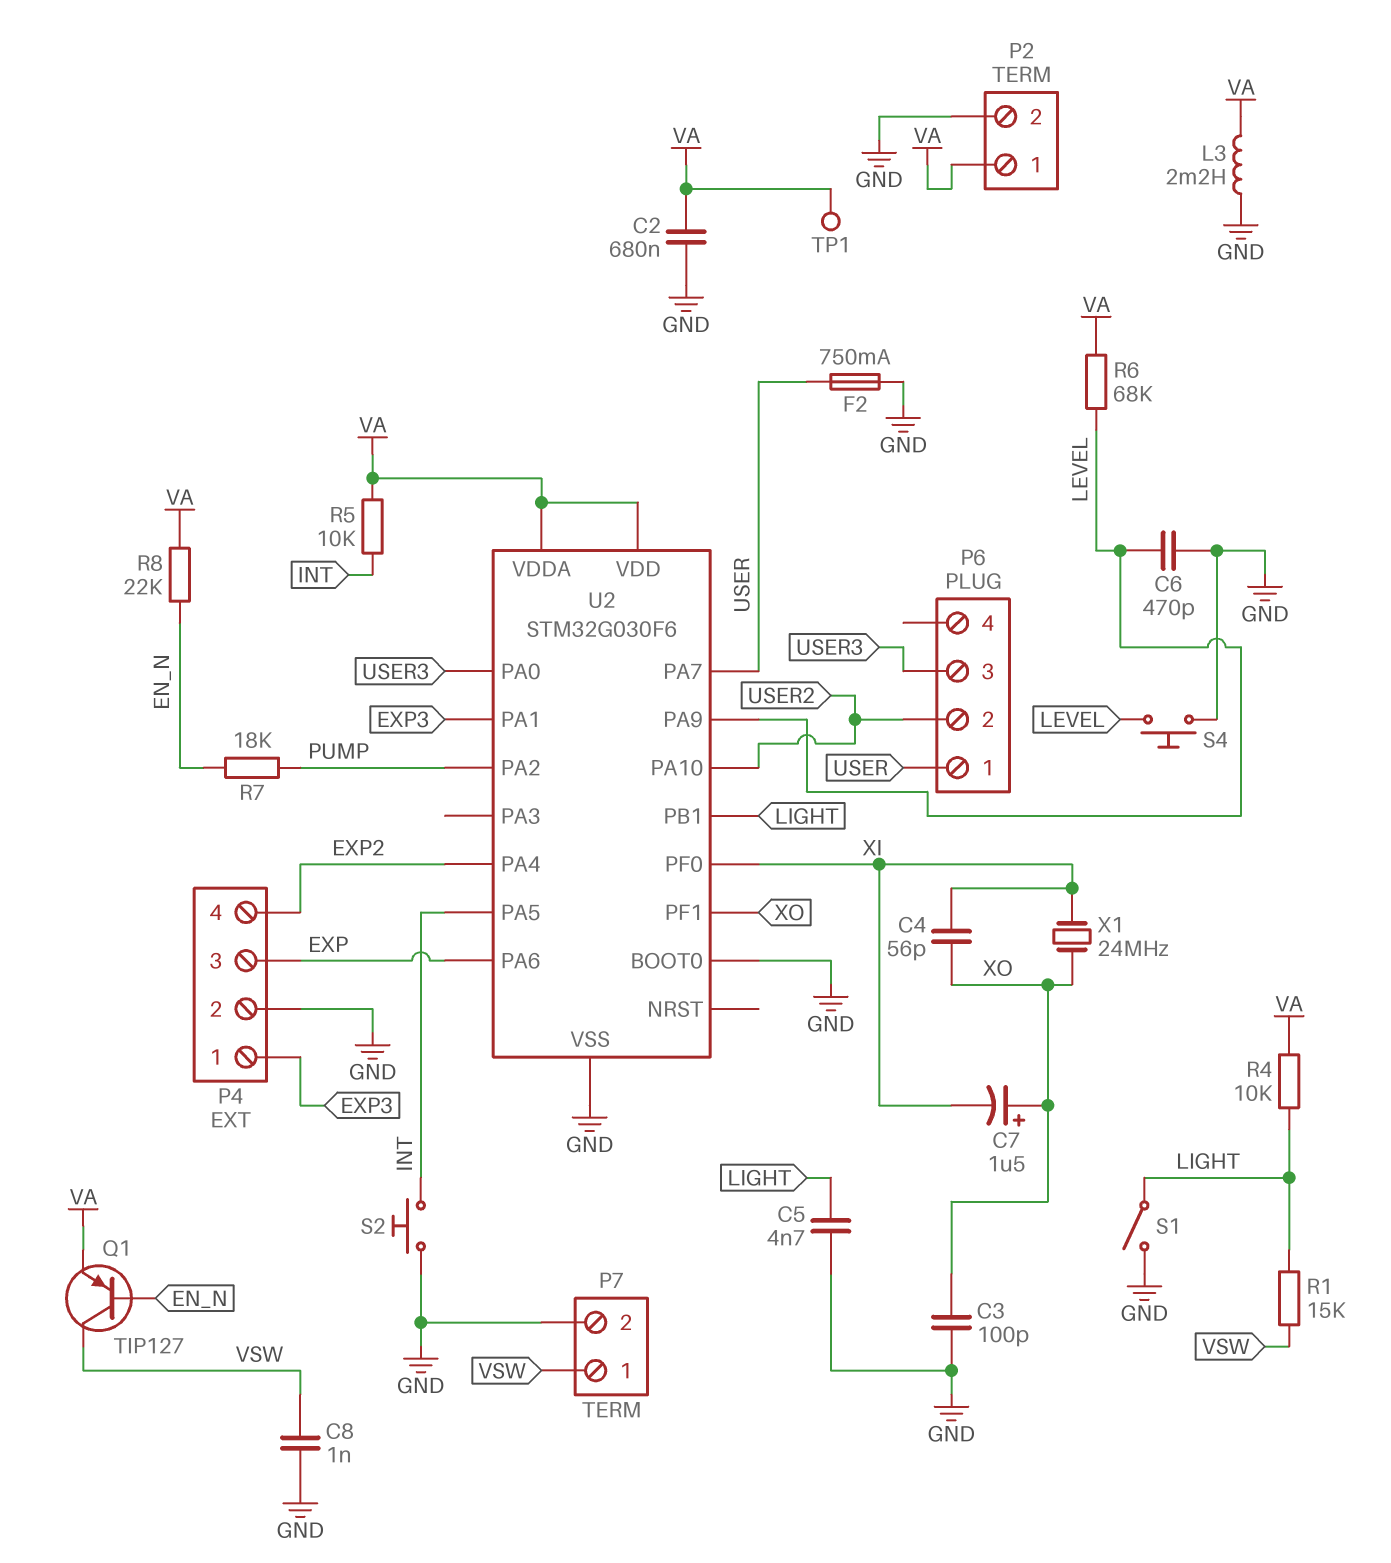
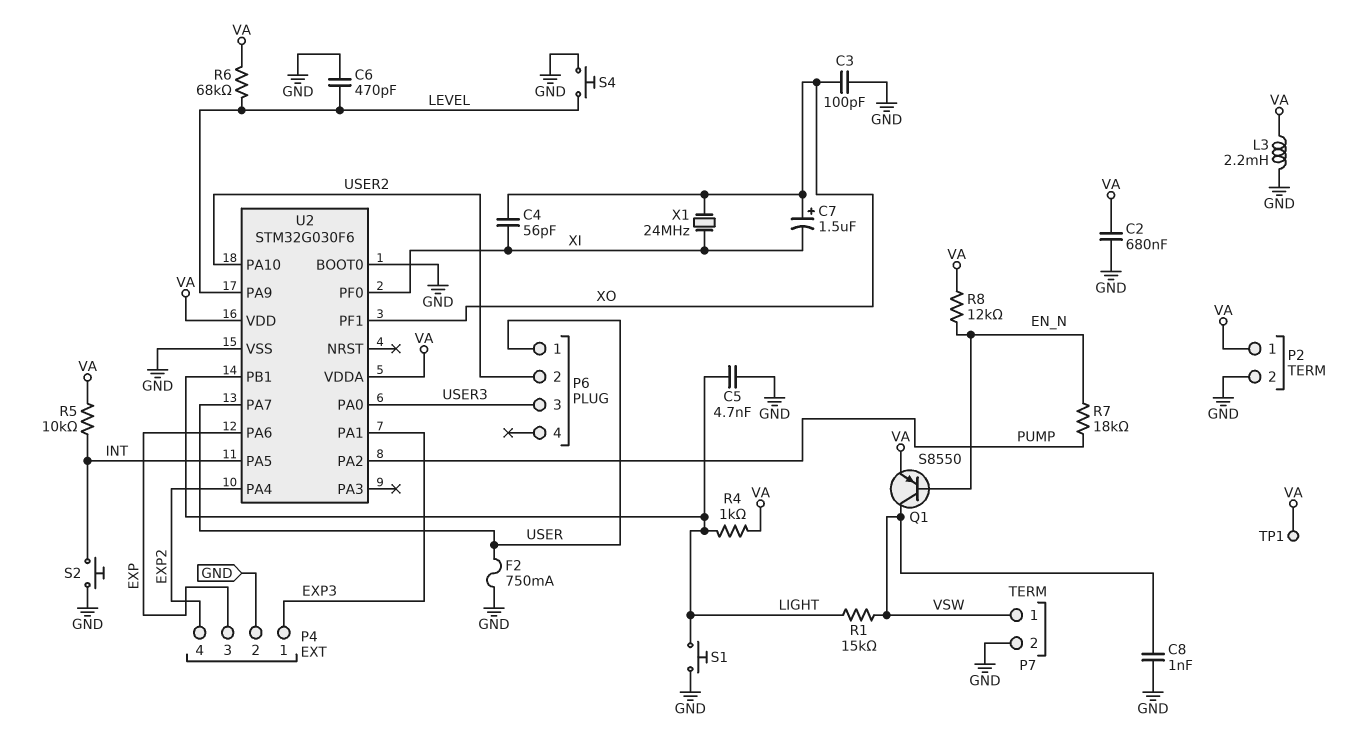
Q1: PNP TIP127 (B EN_N, C VSW, E VA) -> PNP S8550 (B EN_N, C VSW, E VA)
R4: 10k (LIGHT, VA) -> 1k (LIGHT, VA)
R8: 22k (EN_N, VA) -> 12k (EN_N, VA)
S1: switch (GND, LIGHT) -> button (GND, LIGHT)

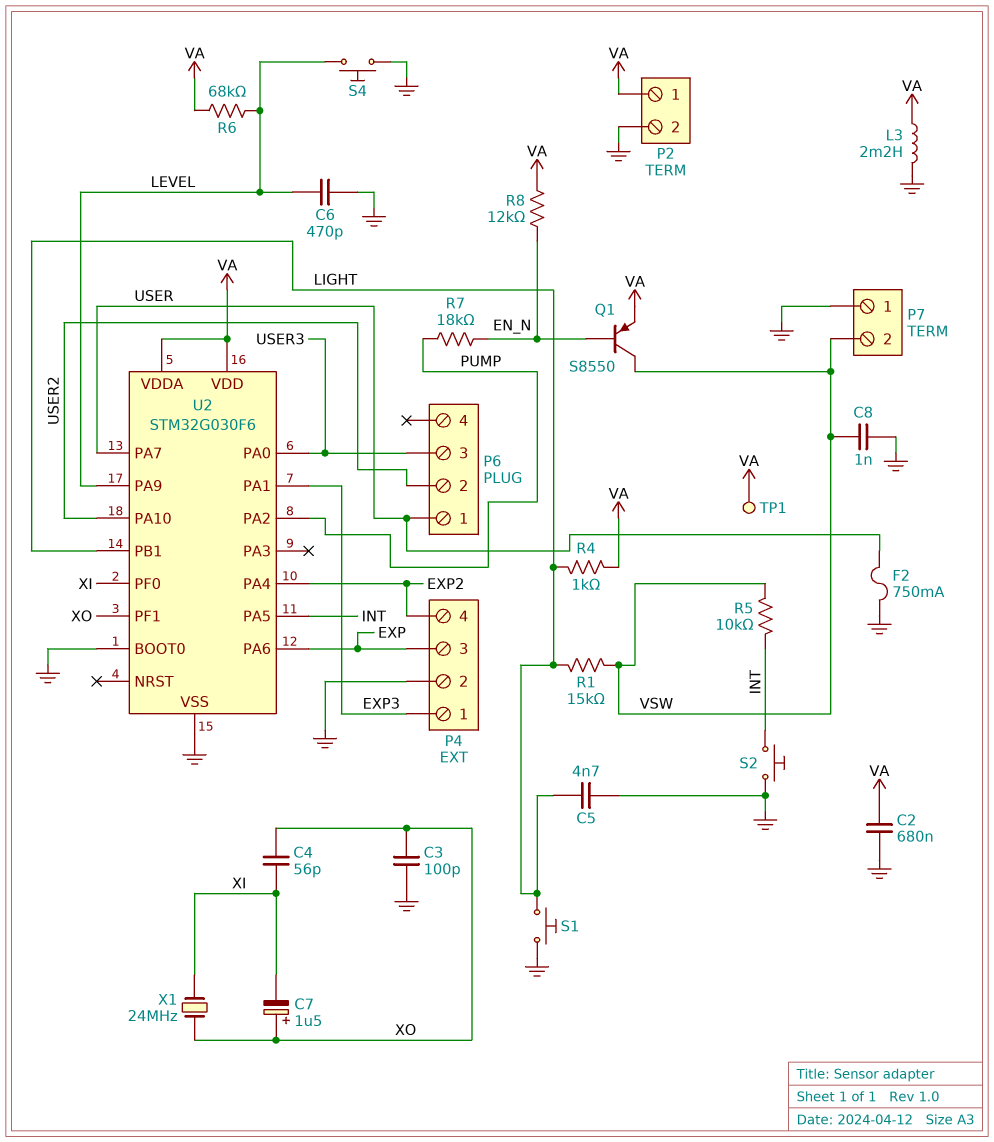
P7 pin 1: VSW -> GND
P7 pin 2: GND -> VSW
R5: 10k (INT, VA) -> 10k (INT, VSW)

